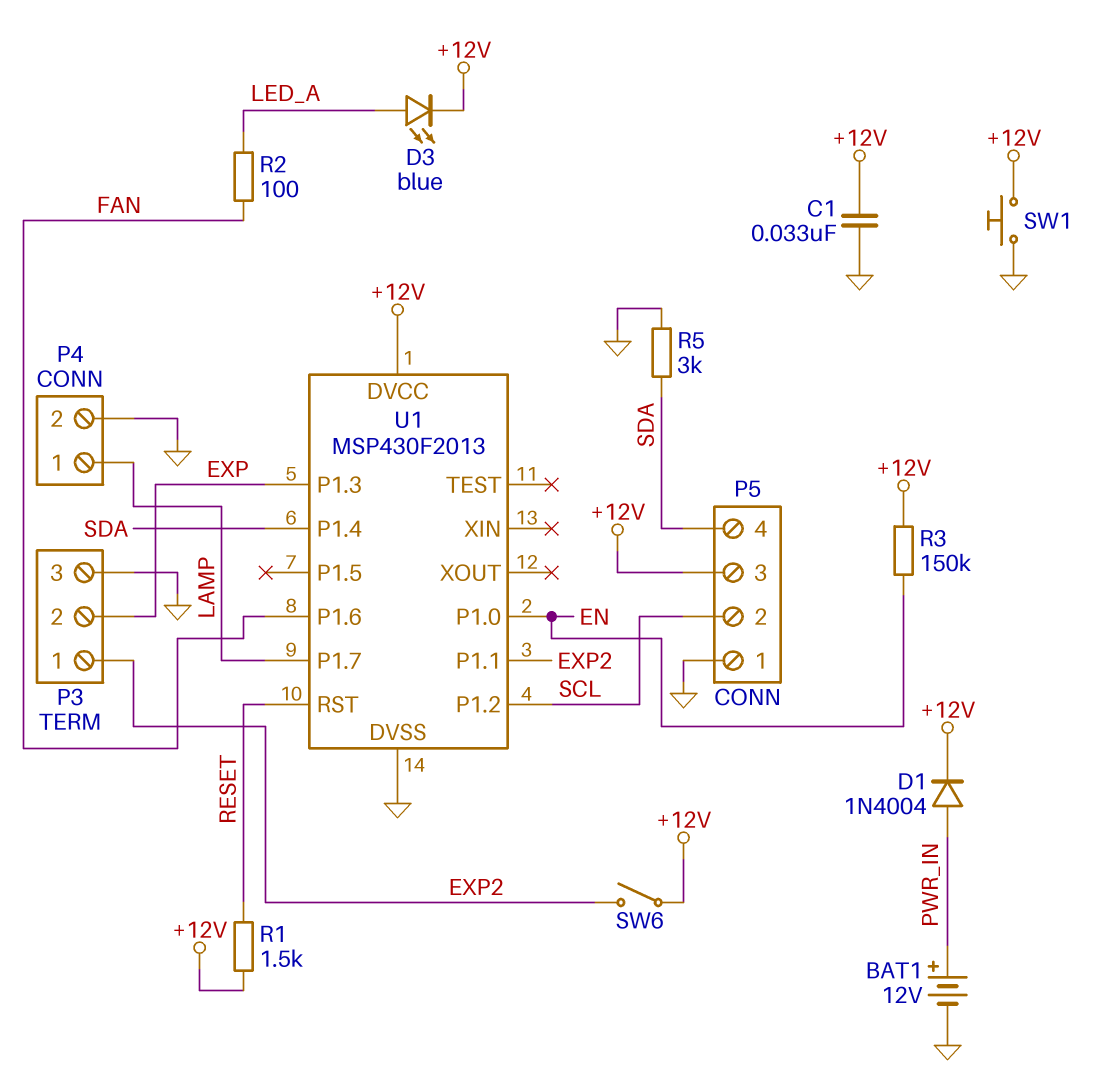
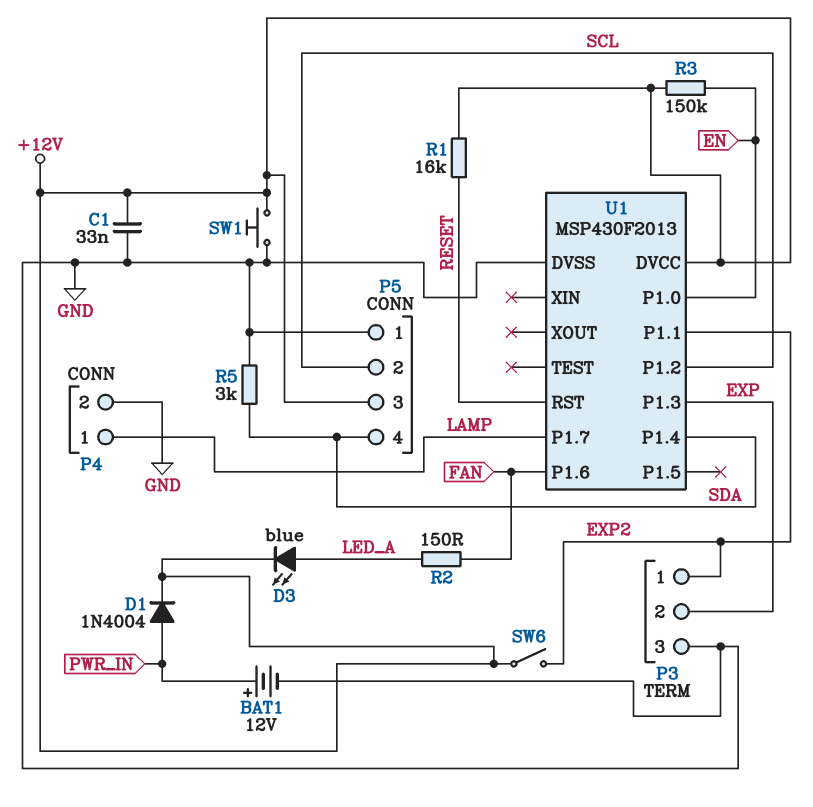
R1: 1.5k (+12V, RESET) -> 16k (+12V, RESET)
R2: 100 (FAN, LED_A) -> 150 (FAN, LED_A)

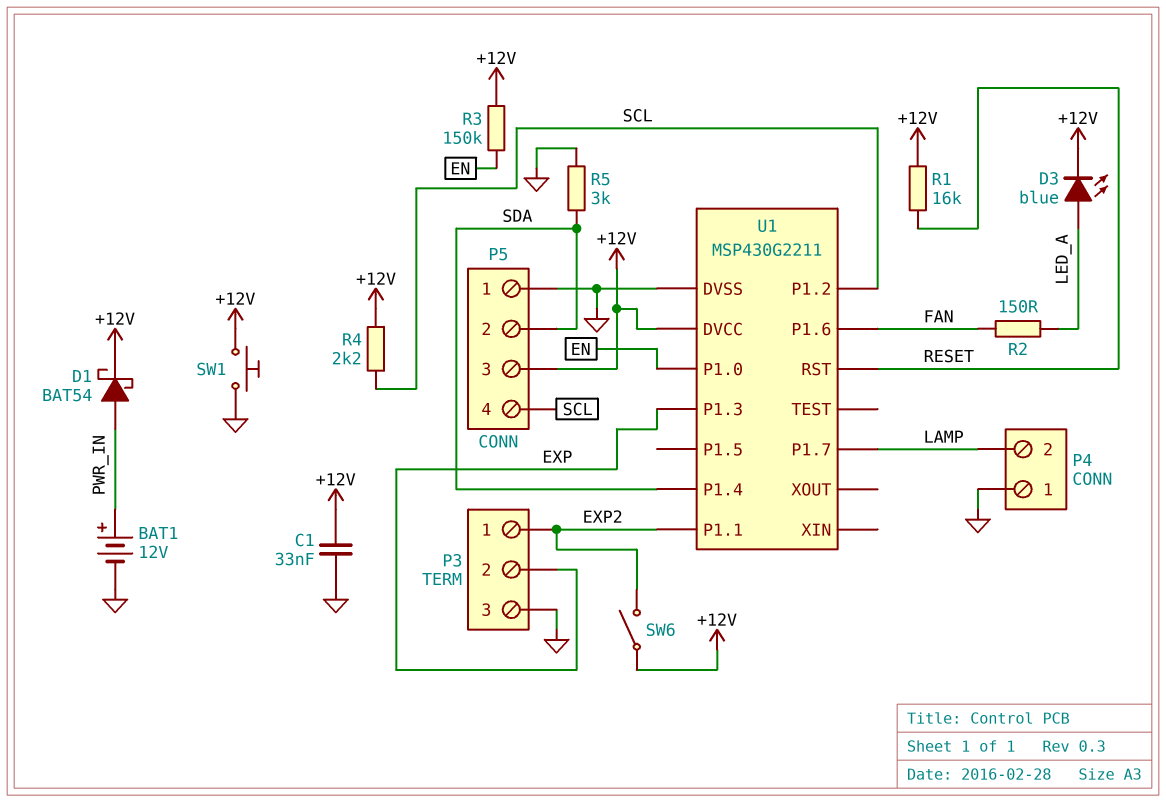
D1: diode 1N4004 (A PWR_IN, K +12V) -> schottky BAT54 (A PWR_IN, K +12V)
P4 pin 1: LAMP -> GND
P4 pin 2: GND -> LAMP
P5 pin 2: SCL -> SDA
P5 pin 4: SDA -> SCL
R4: none -> 2.2k (+12V, SCL)
U1: MSP430F2013 -> MSP430G2211

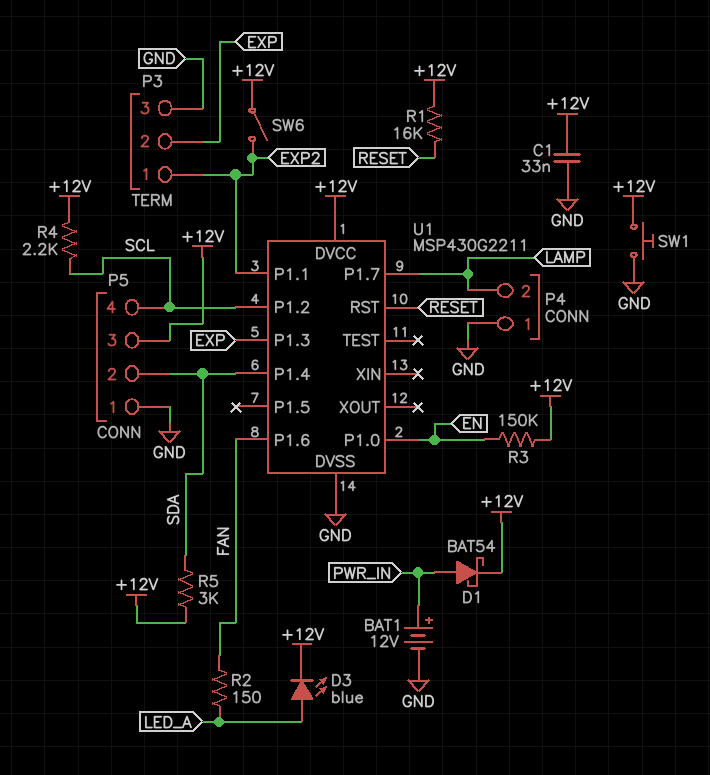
R5: 3k (GND, SDA) -> 3k (+12V, SDA)

